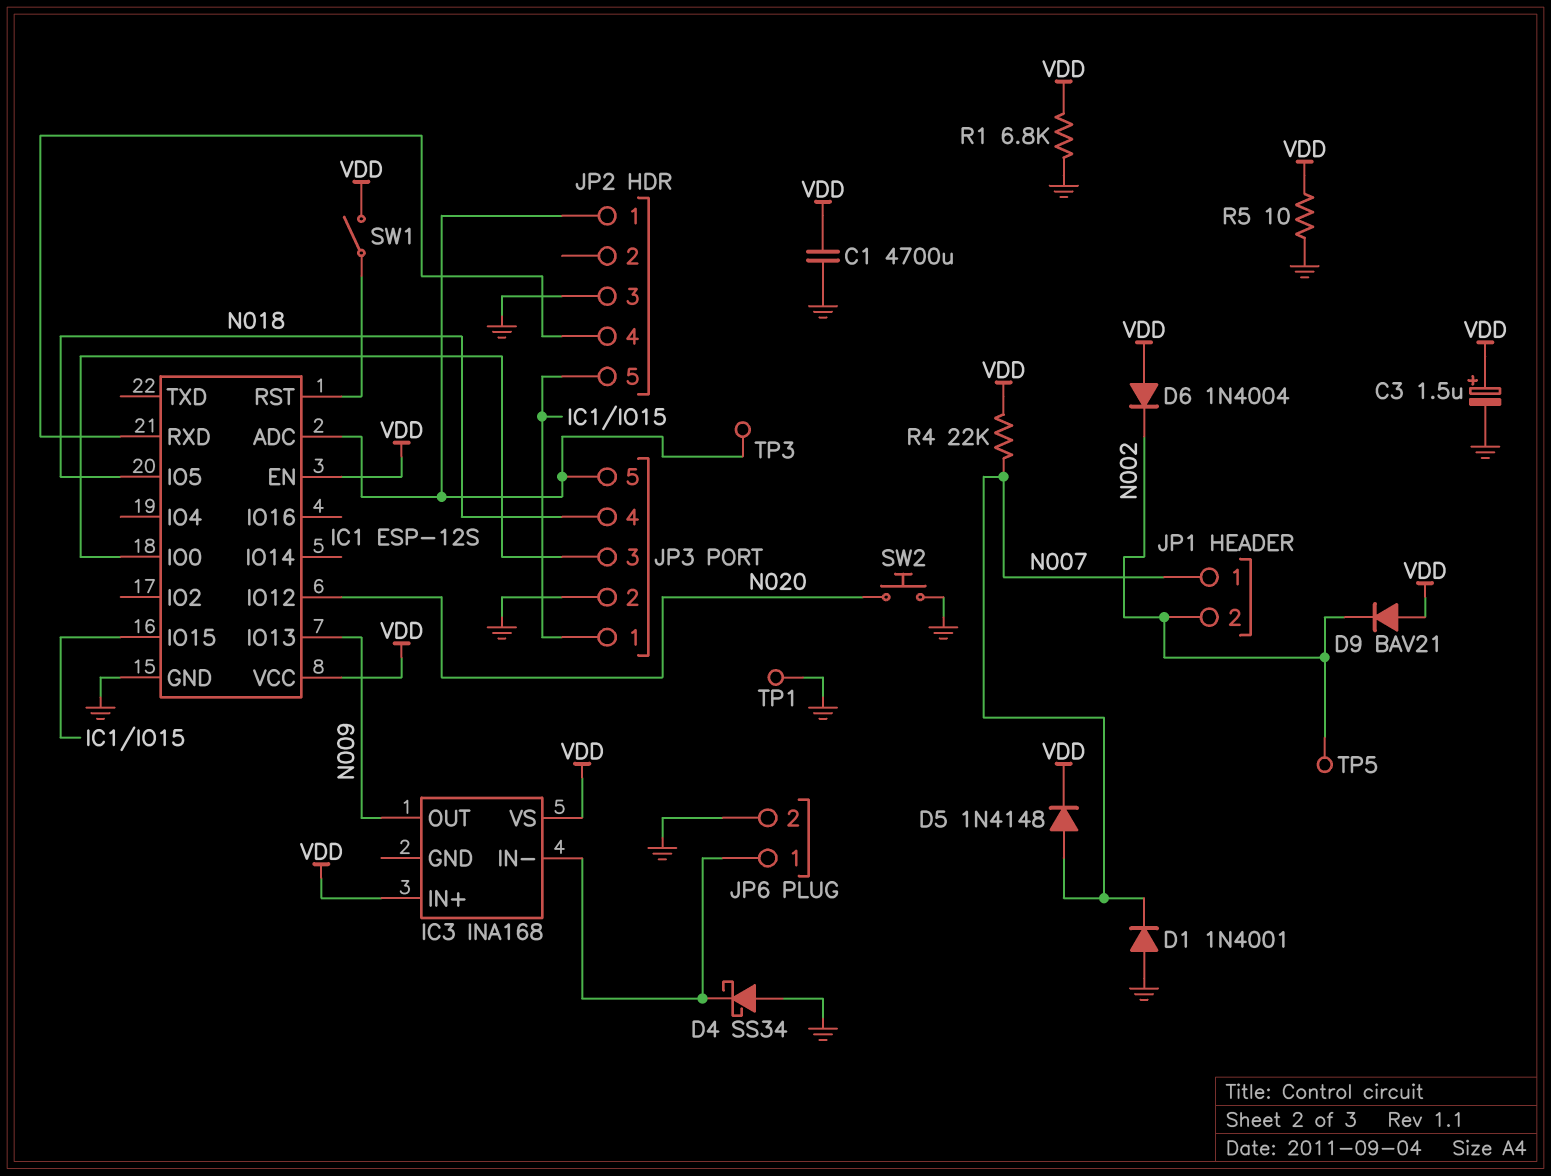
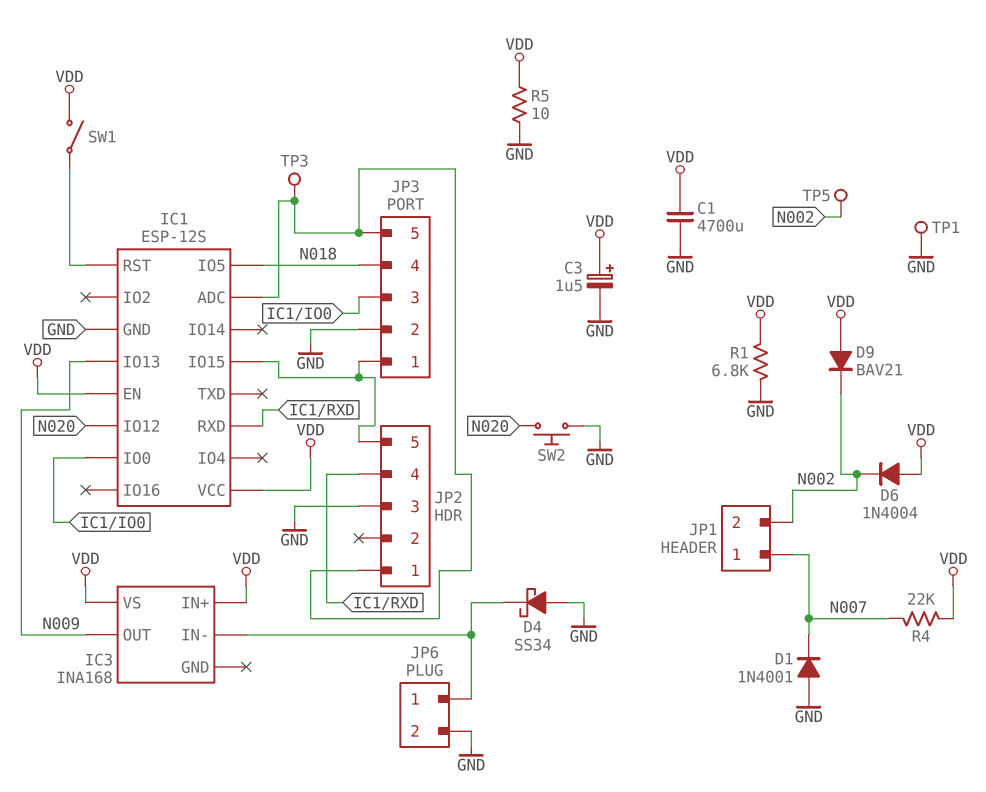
D5: diode 1N4148 (A N007, K VDD) -> none

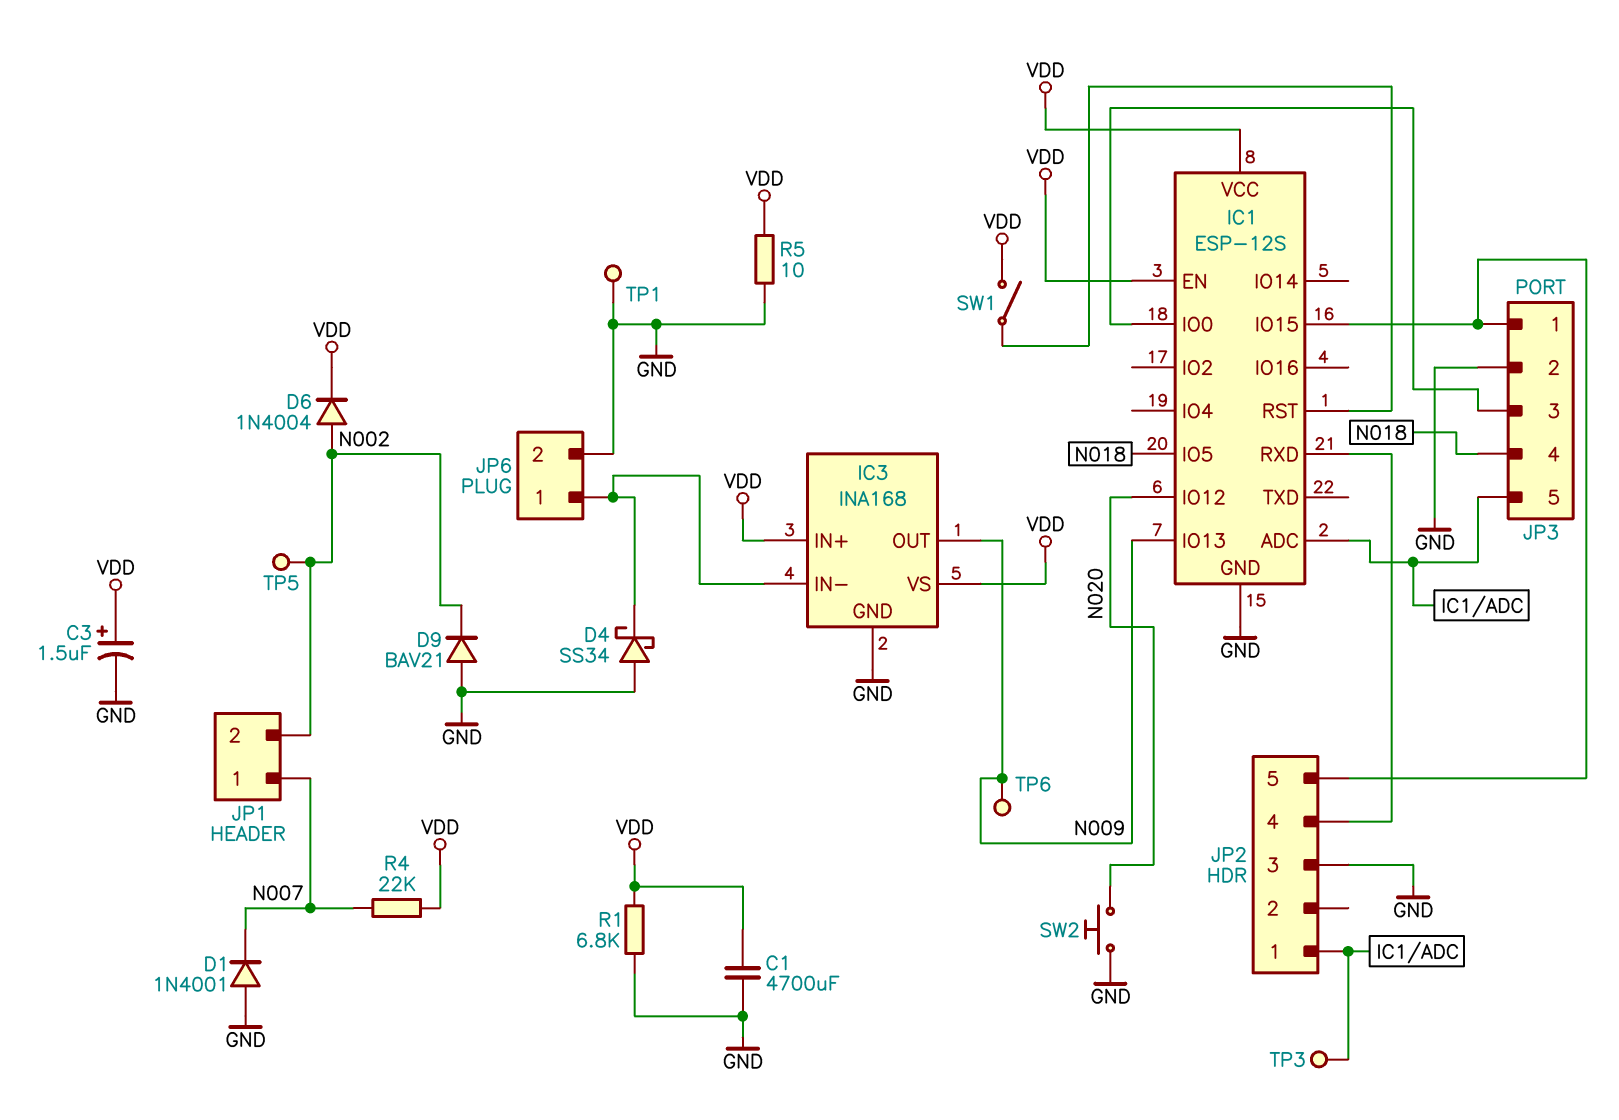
D6: diode 1N4004 (A VDD, K N002) -> diode 1N4004 (A N002, K VDD)
D9: diode BAV21 (A VDD, K N002) -> diode BAV21 (A GND, K N002)
IC3 pin GND: none -> GND
TP6: none -> test point (N009)

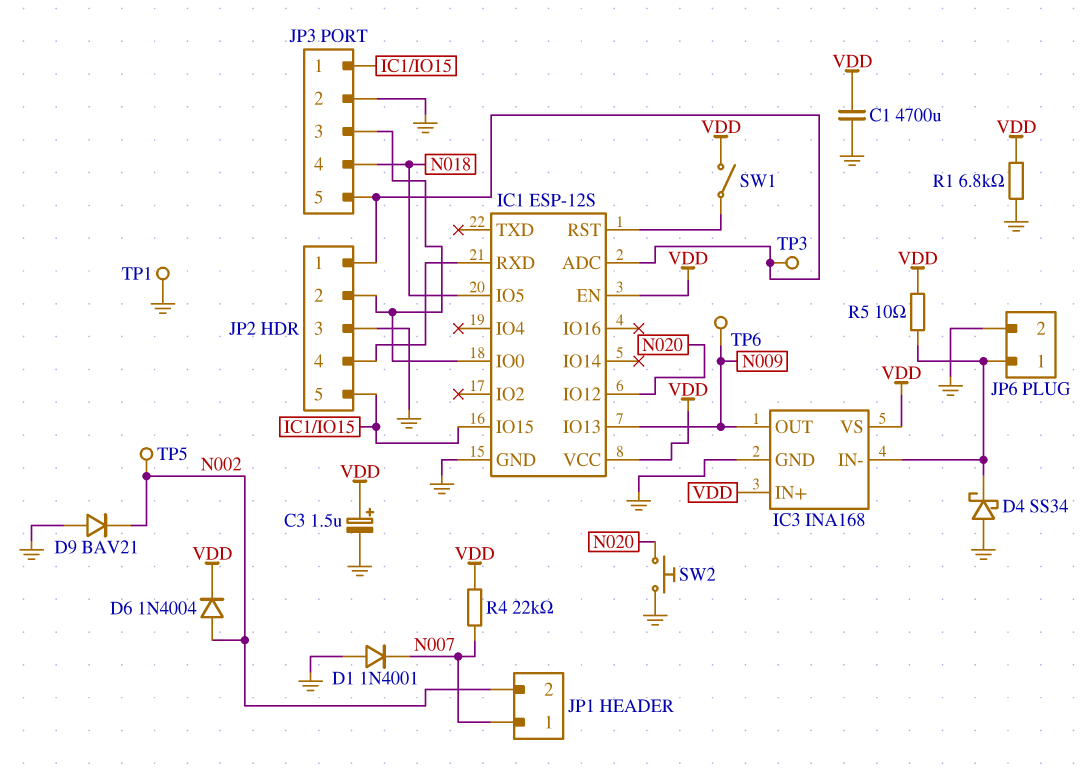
JP2 pin 2: none -> IC1/IO0
R5: 10 (GND, VDD) -> 10 (IC3/IN-, VDD)

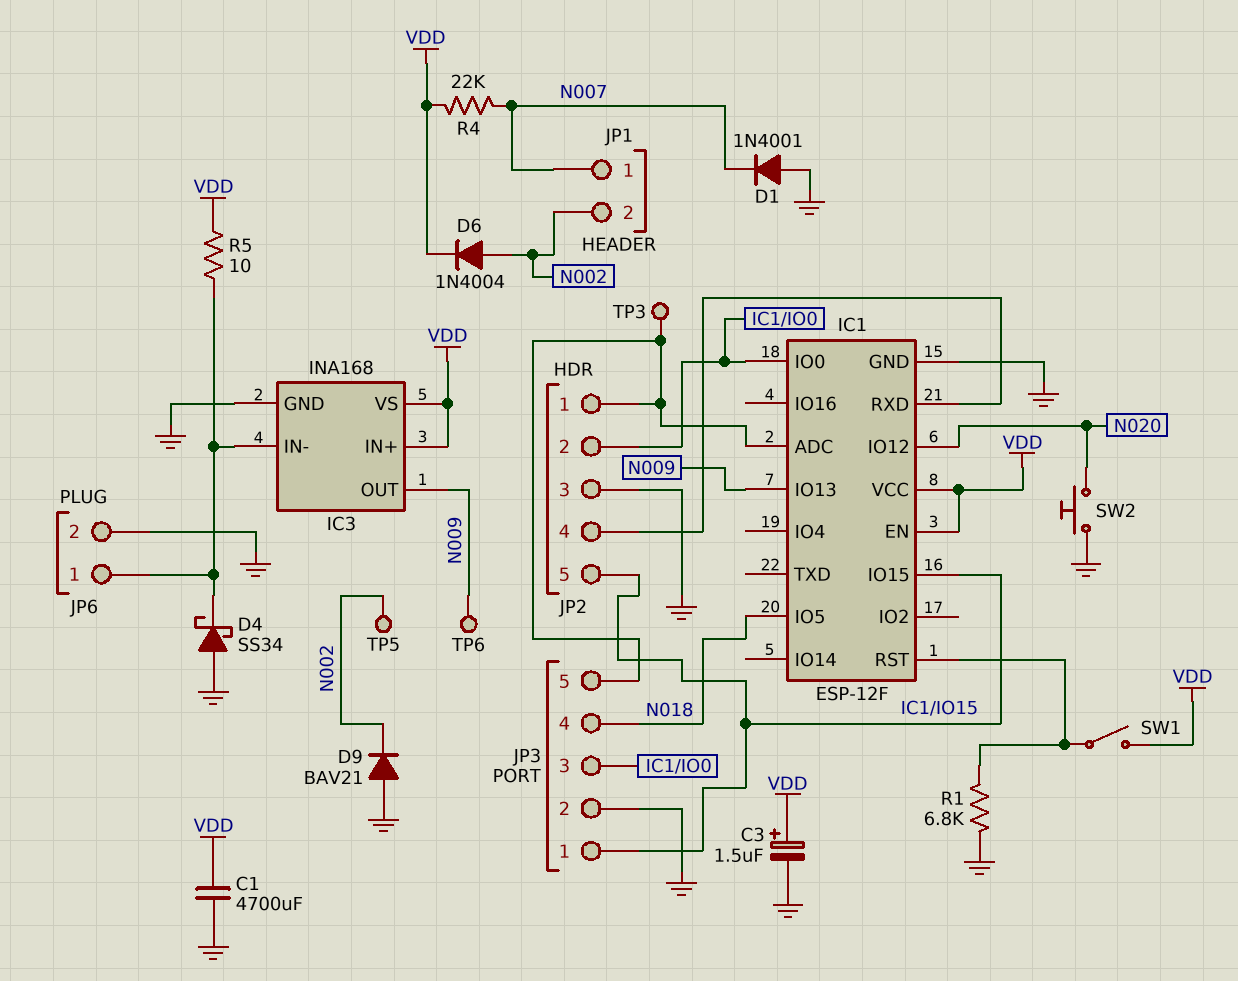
IC1: ESP-12S -> ESP-12F
R1: 6.8k (GND, VDD) -> 6.8k (GND, IC1/RST)
TP1: test point (GND) -> none

